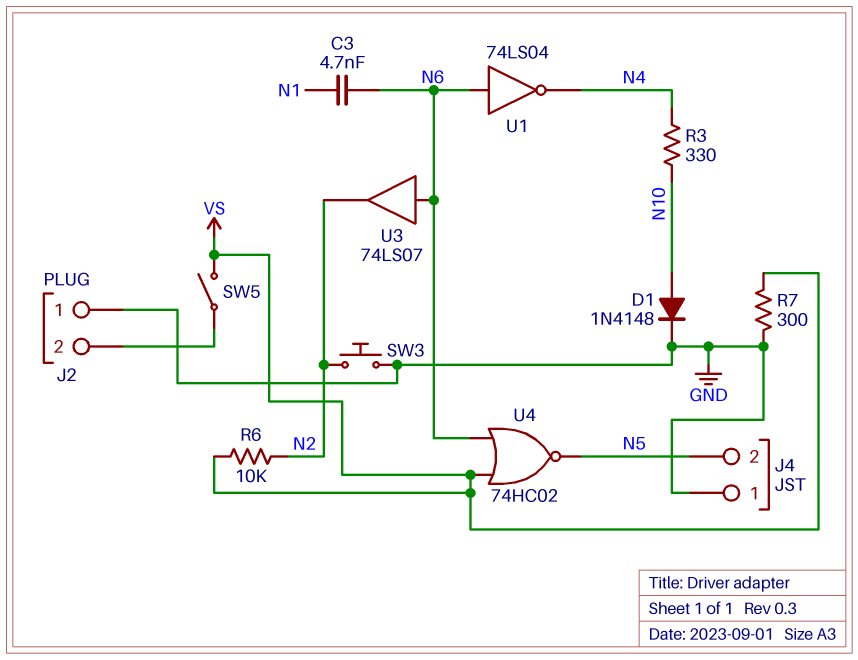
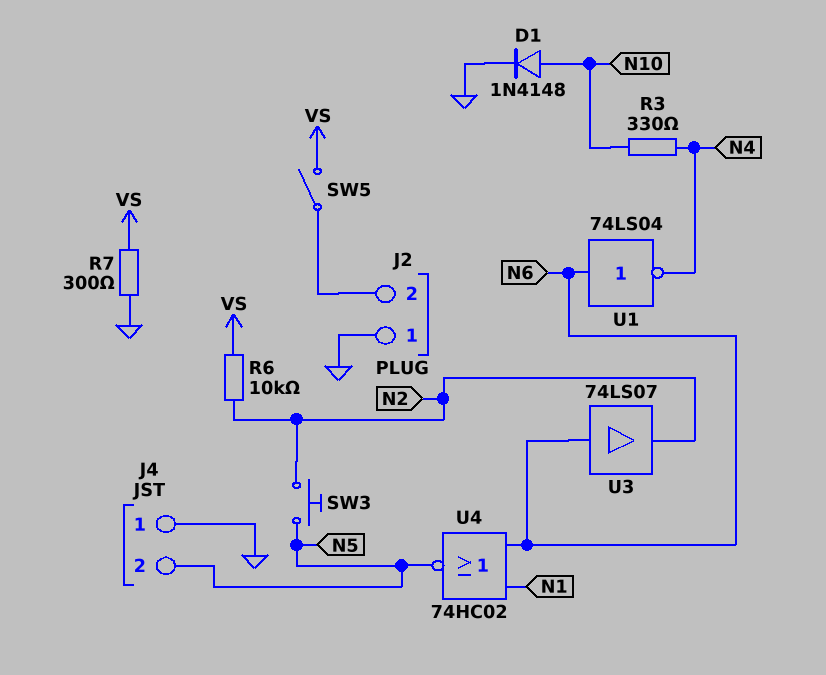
C3: 4.7nF (N1, N6) -> none
SW3: button (GND, N2) -> button (N2, N5)
U4: NOR 74HC02 (in N6, in VS, out N5) -> NOR 74HC02 (in N1, in N6, out N5)

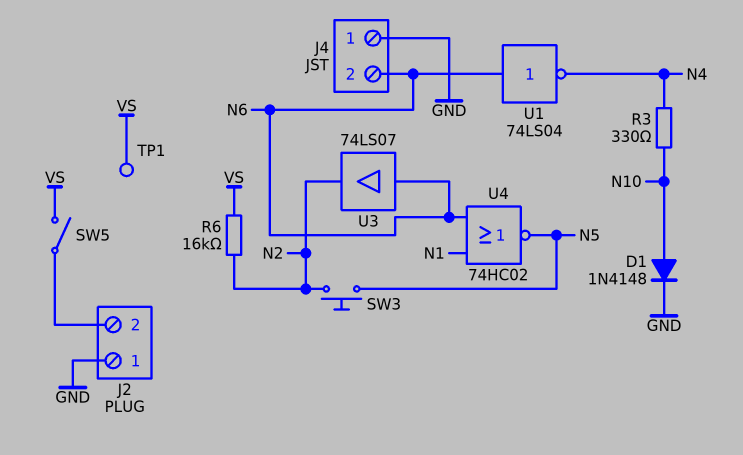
J4 pin 2: N5 -> N6
R6: 10k (N2, VS) -> 16k (N2, VS)
R7: 300 (GND, VS) -> none
TP1: none -> test point (VS)

